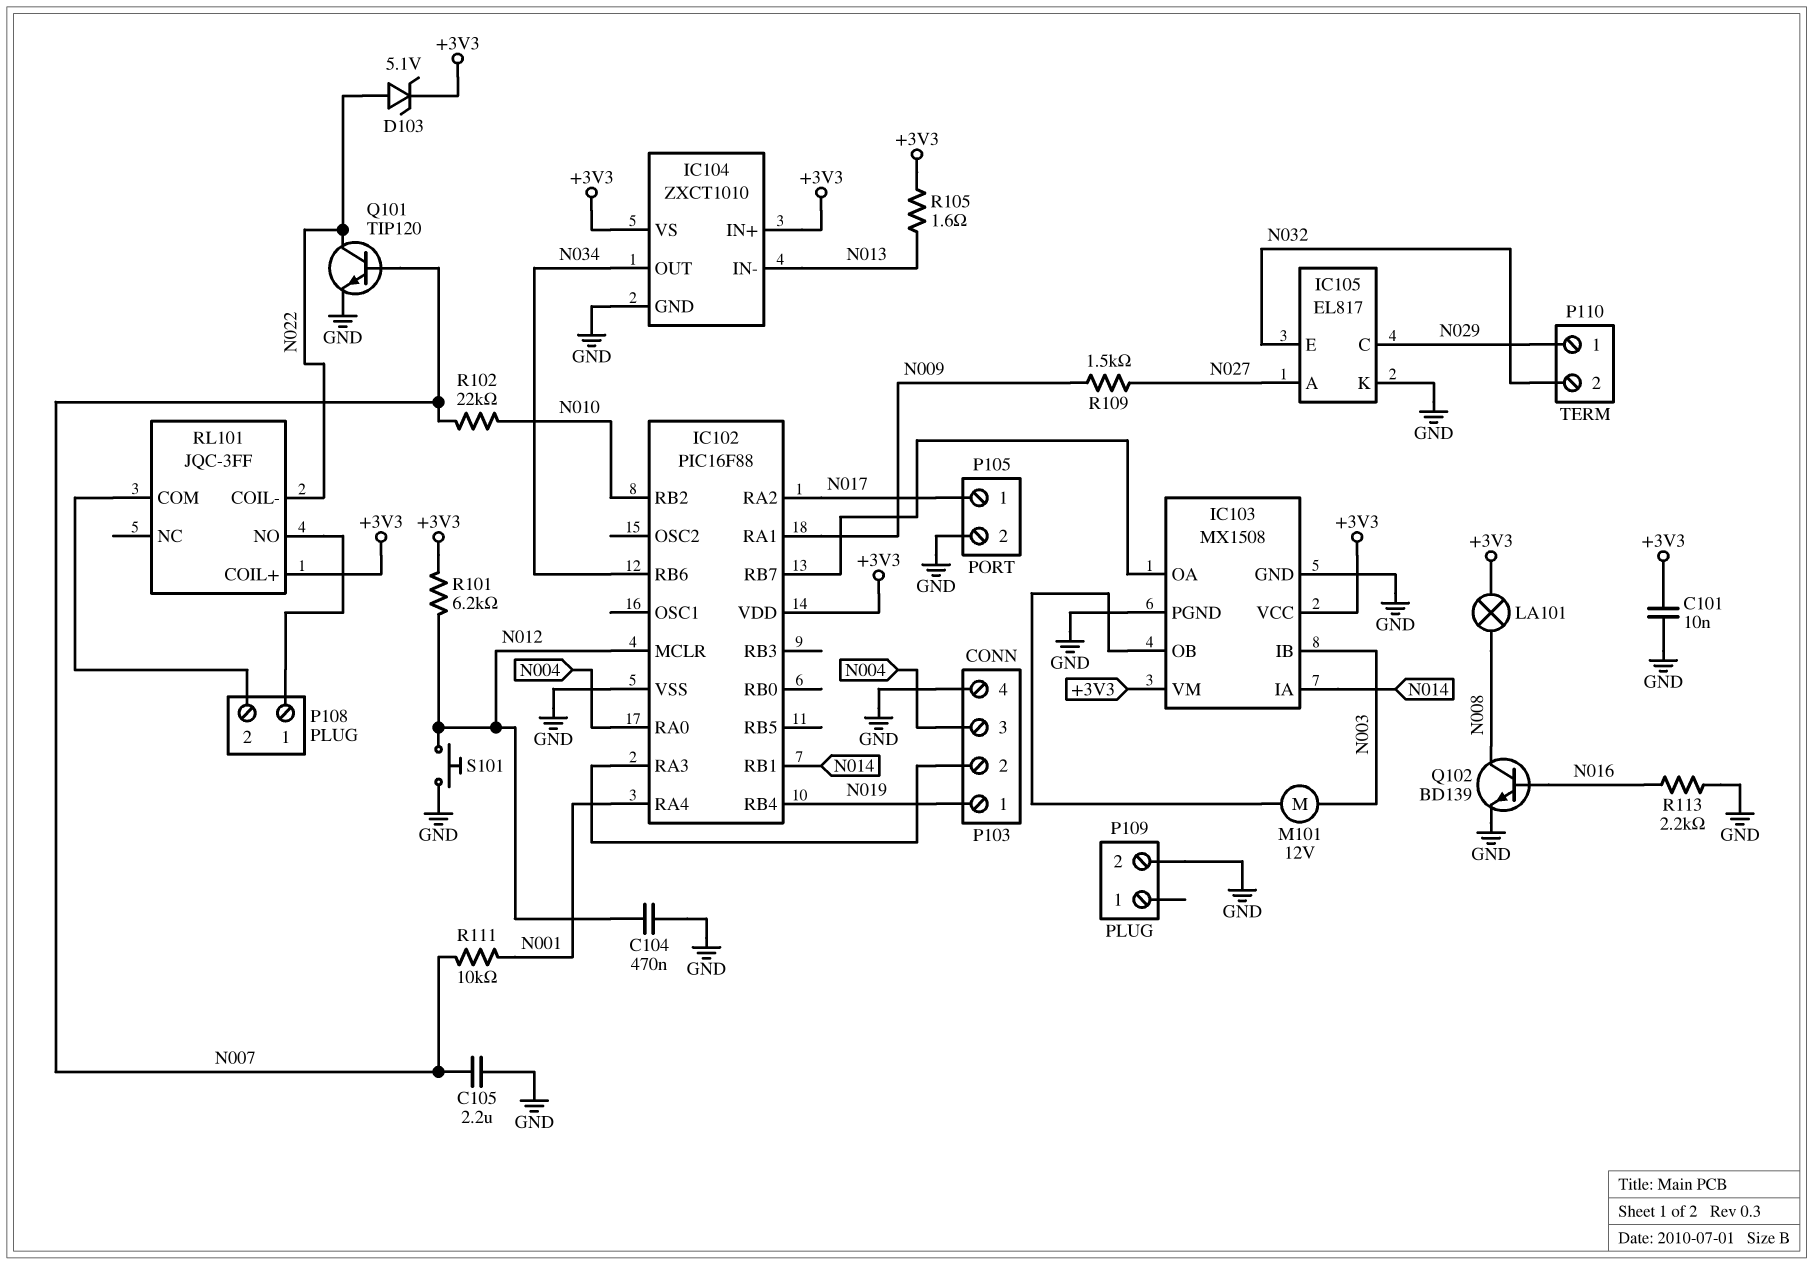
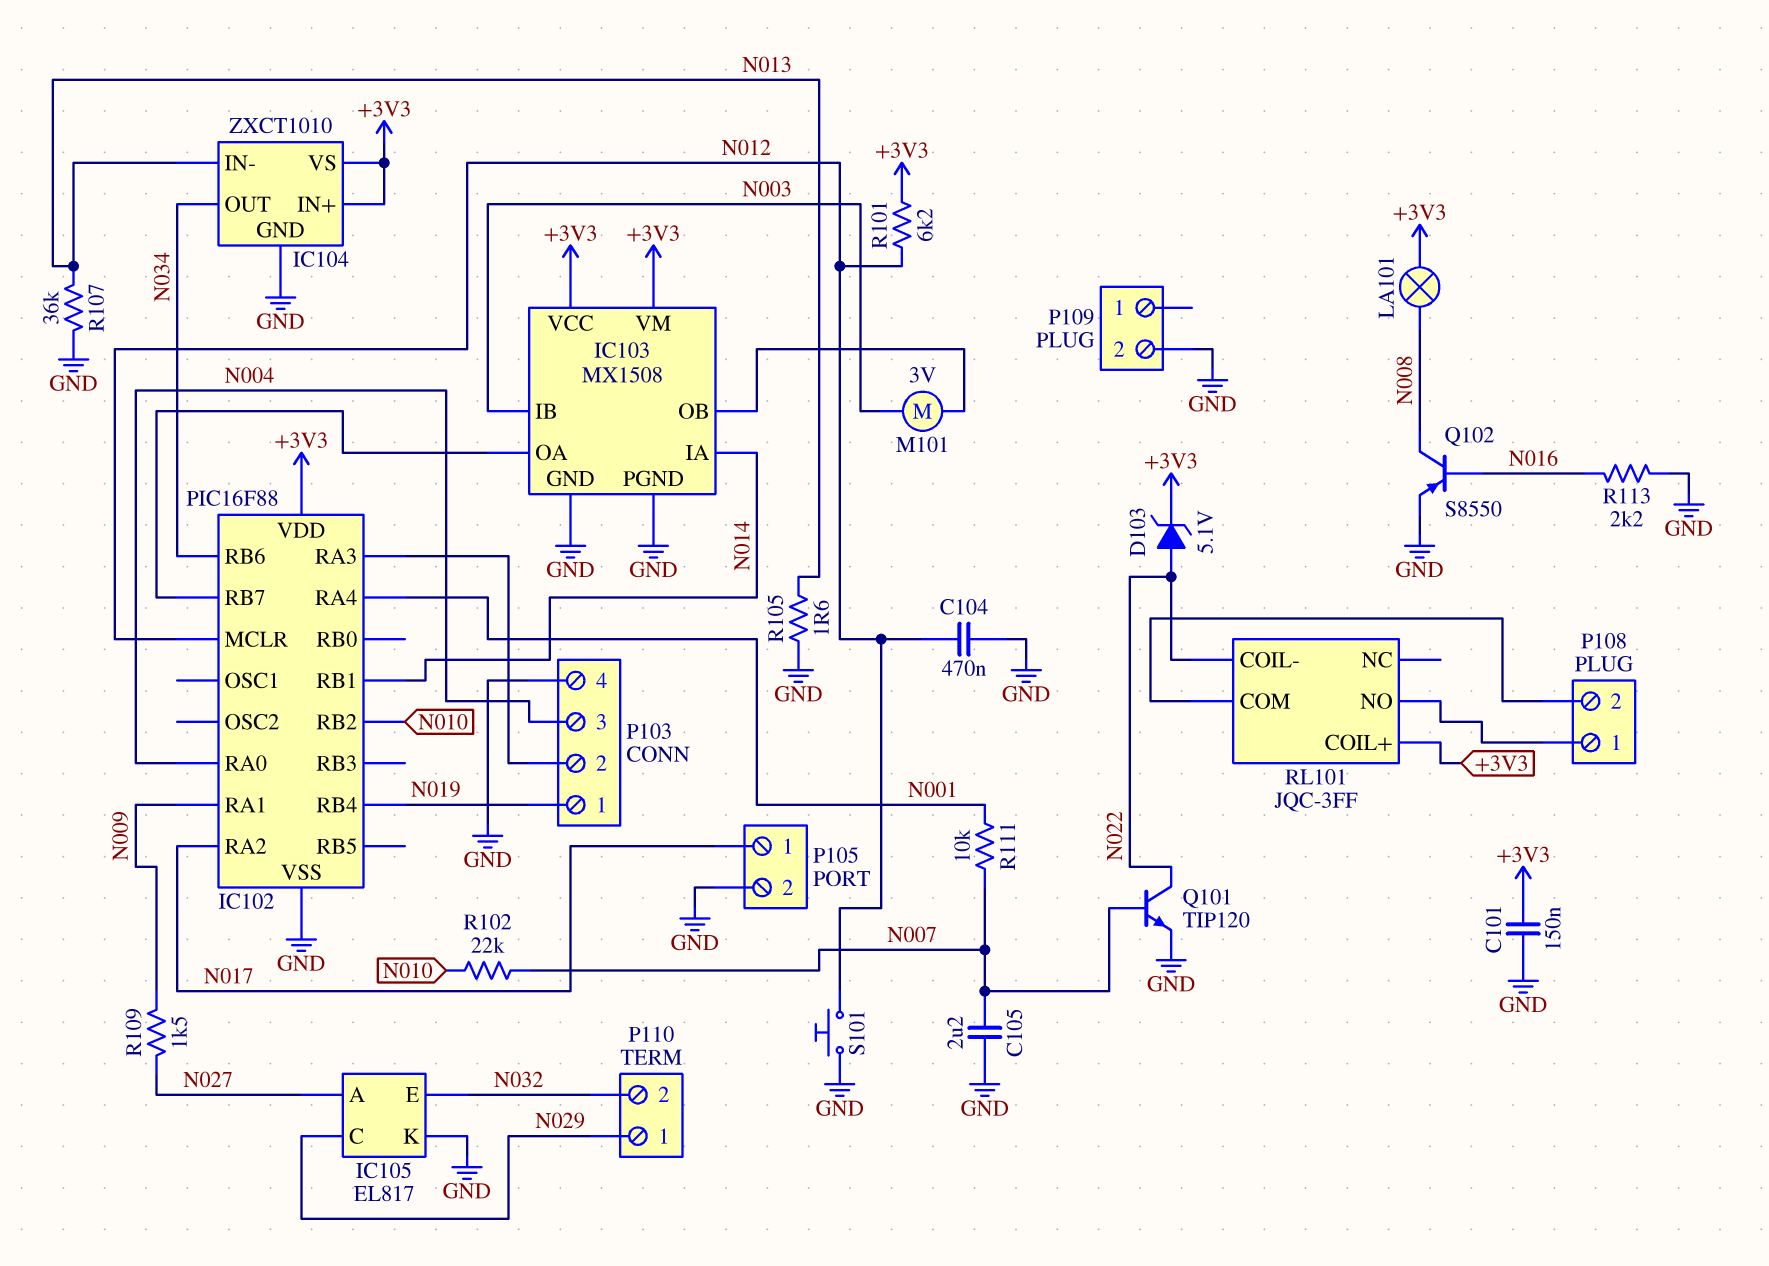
C101: 10nF (+3V3, GND) -> 150nF (+3V3, GND)
M101: motor 12V (IC103/OB, N003) -> motor 3V (IC103/OB, N003)
Q102: NPN BD139 (B N016, C N008, E GND) -> PNP S8550 (B N016, C N008, E GND)
R105: 1.6 (+3V3, N013) -> 1.6 (GND, N013)
R107: none -> 36k (GND, N013)

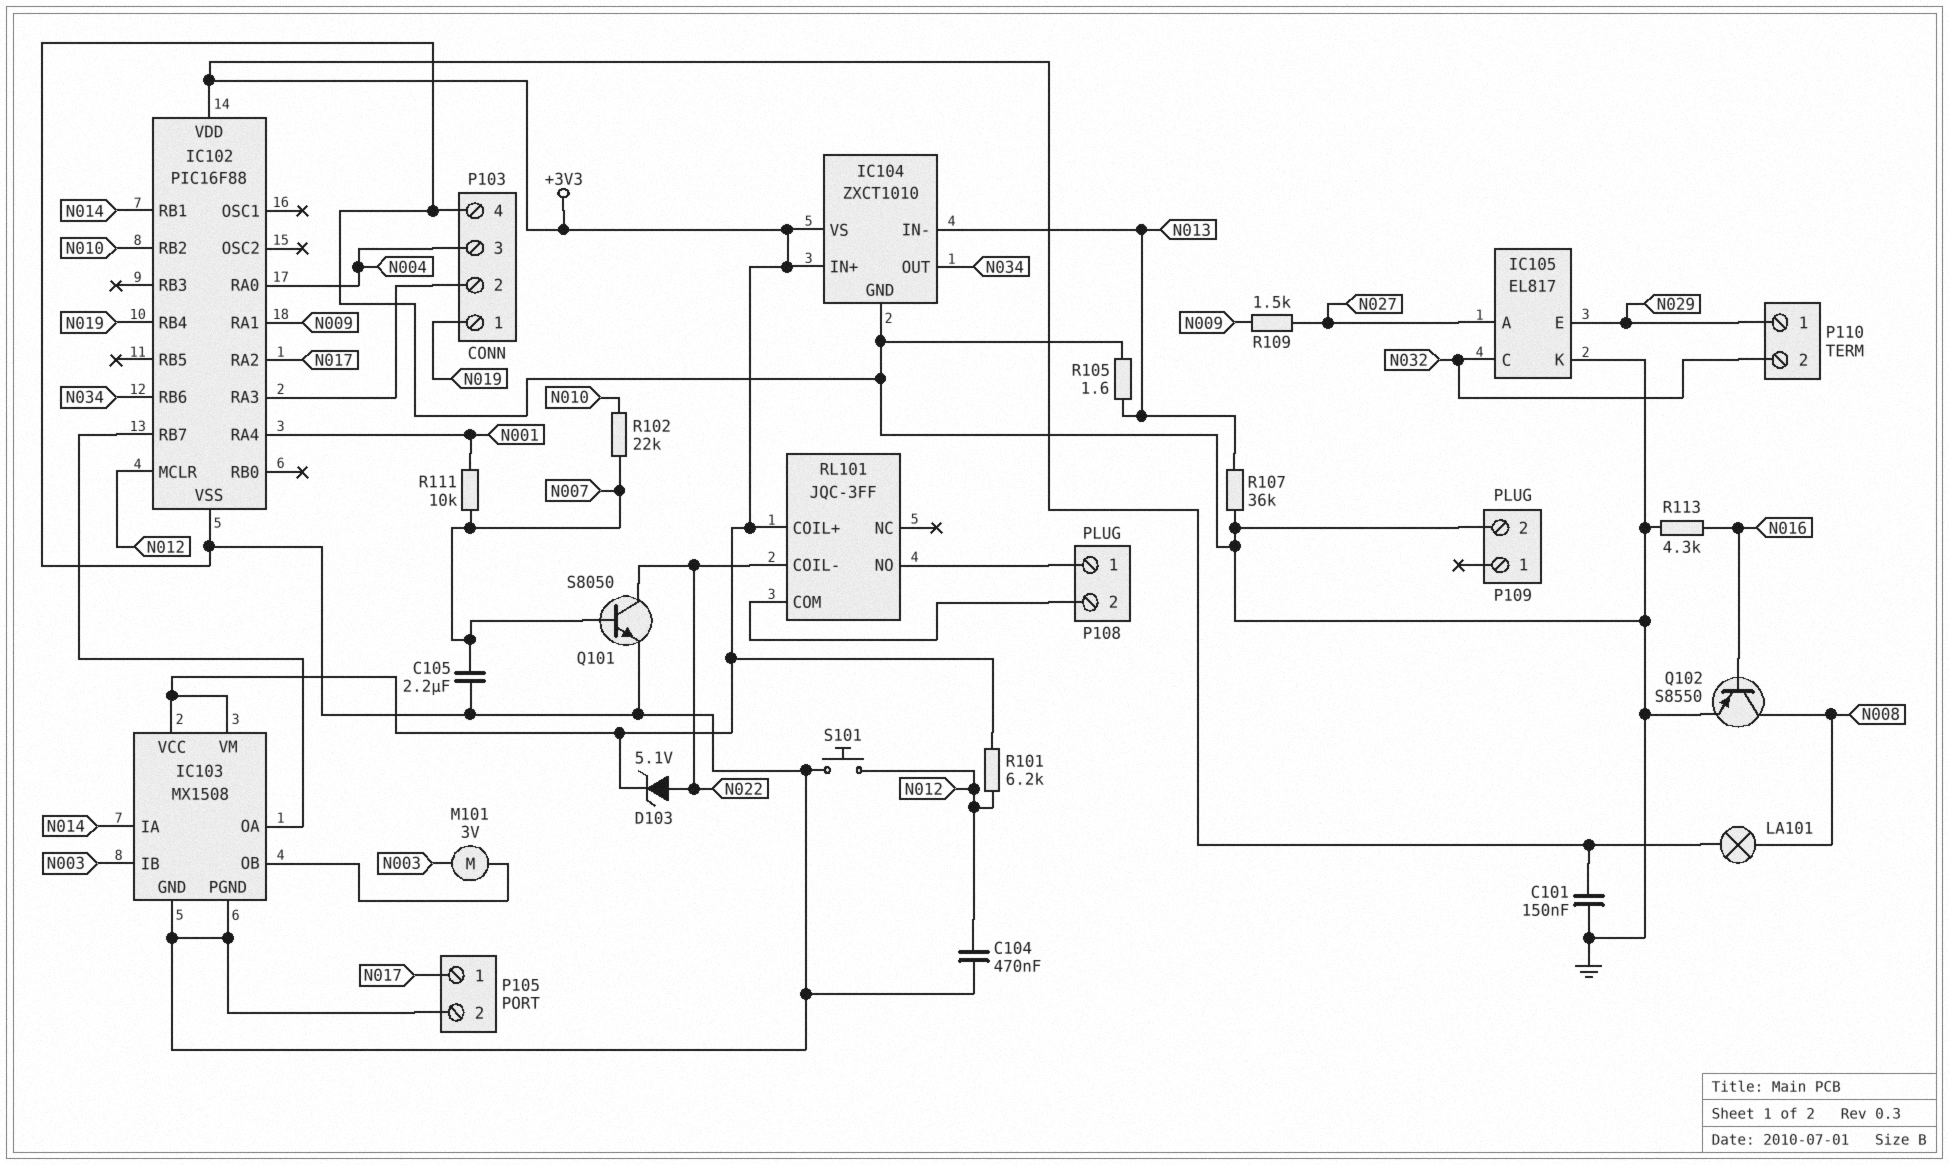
IC105 pin C: N029 -> N032
IC105 pin E: N032 -> N029
Q101: NPN TIP120 (B N007, C N022, E GND) -> NPN S8050 (B N007, C N022, E GND)
R113: 2.2k (GND, N016) -> 4.3k (GND, N016)

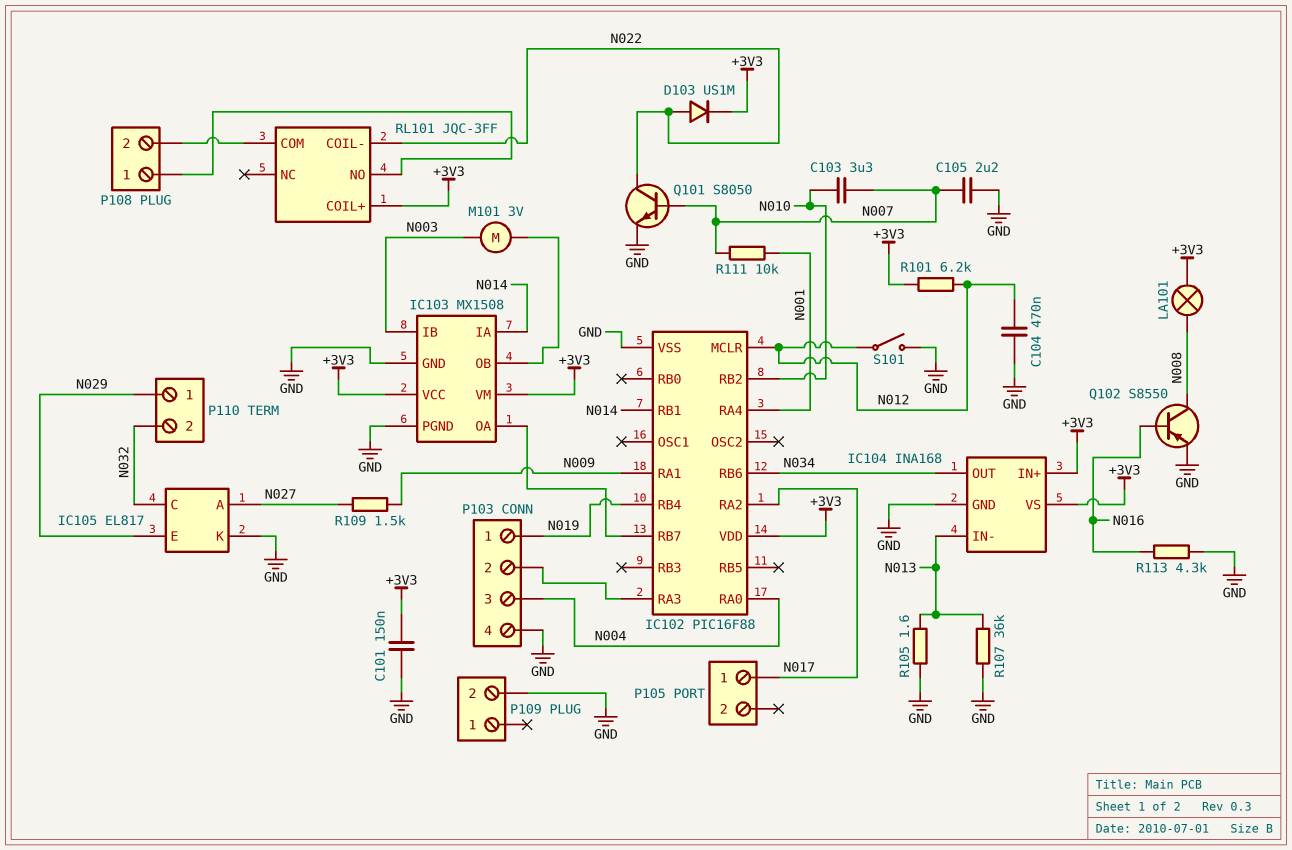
C103: none -> 3.3uF (N007, N010)
D103: zener 5.1V (A N022, K +3V3) -> diode US1M (A N022, K +3V3)
IC104: ZXCT1010 -> INA168
P105 pin 2: GND -> none
R102: 22k (N007, N010) -> none
S101: button (GND, N012) -> switch (GND, N012)

